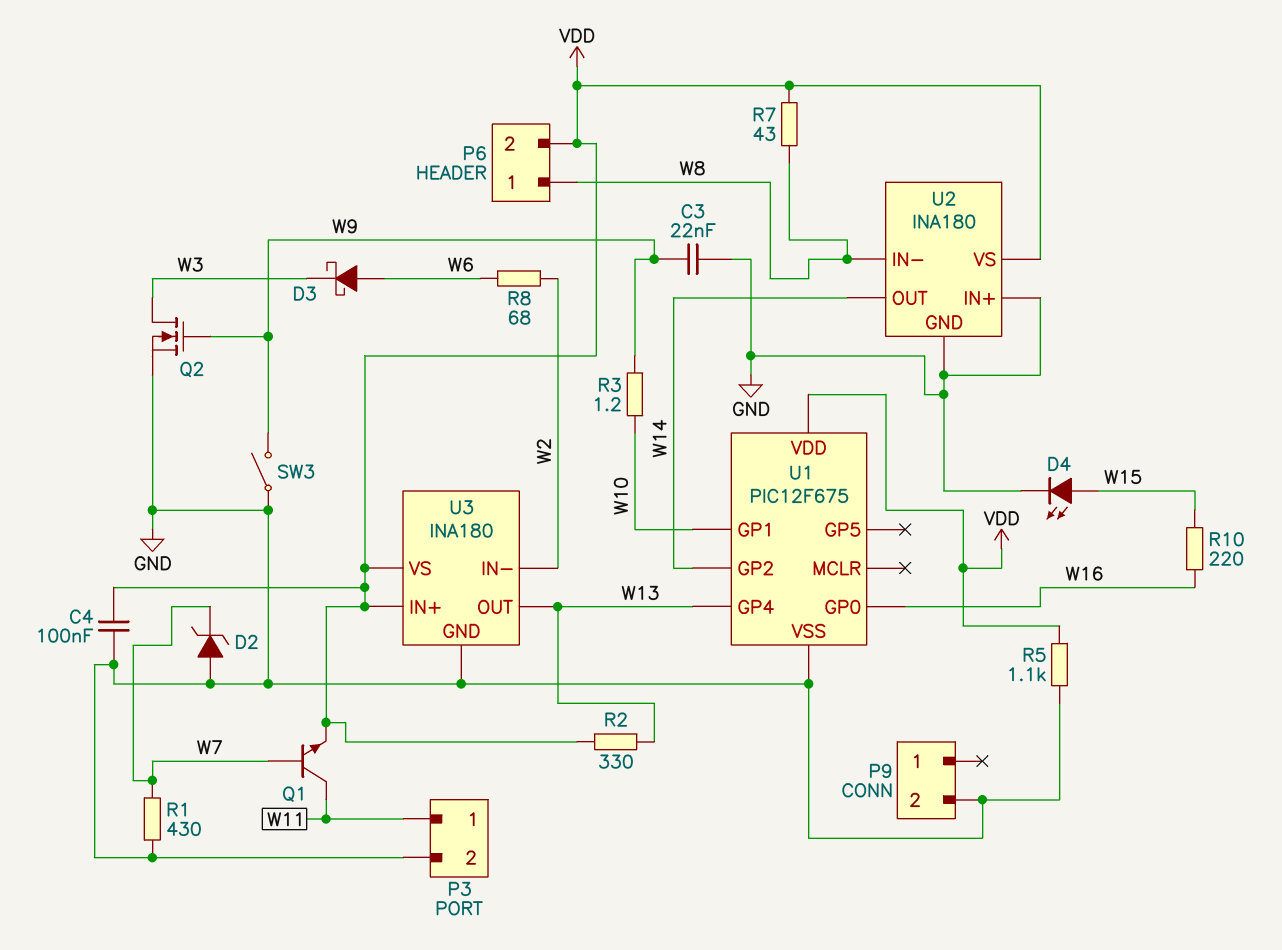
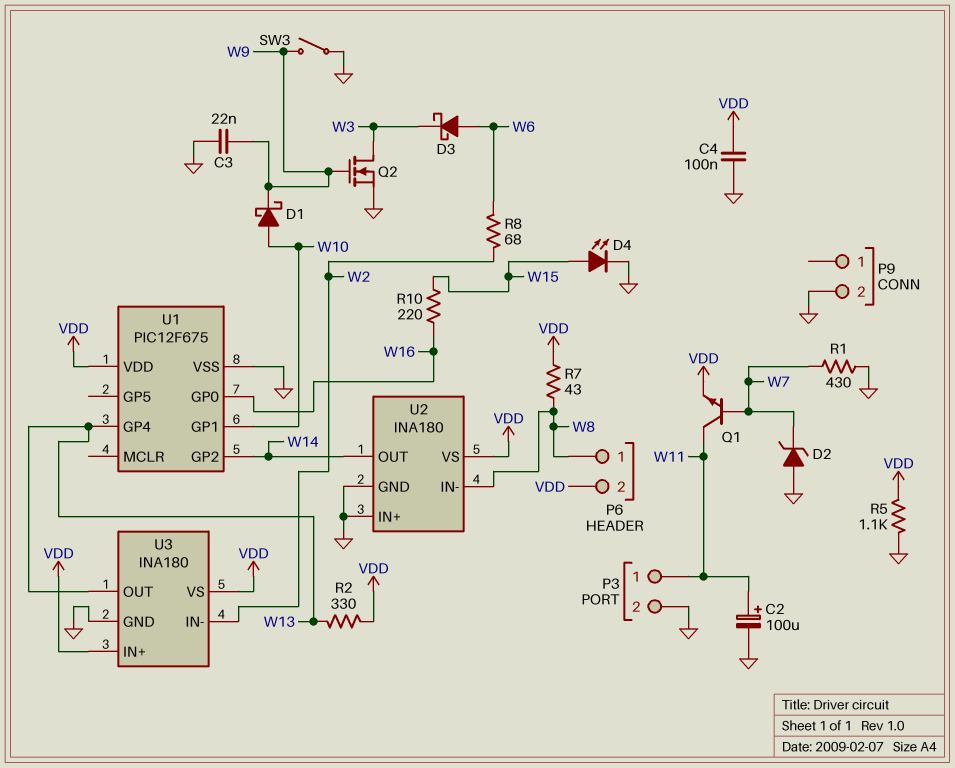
C2: none -> 100uF (plus W11, minus GND)
D1: none -> schottky (A W10, K W9)
R3: 1.2 (W9, W10) -> none

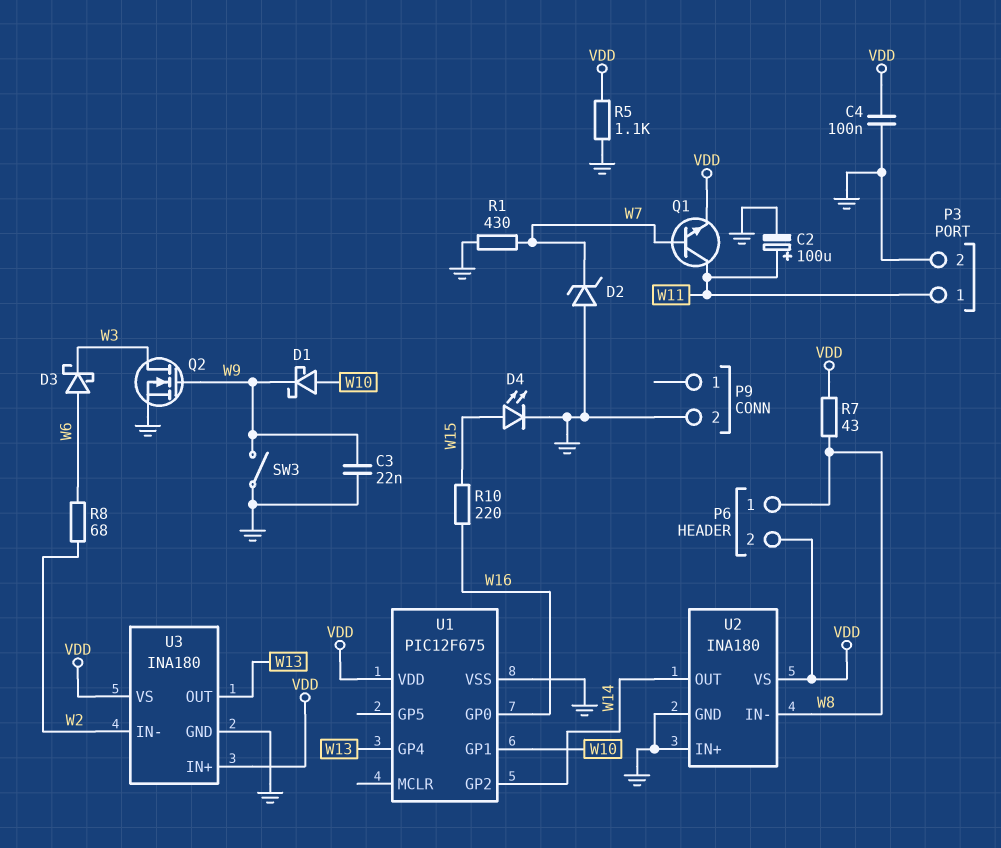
R2: 330 (VDD, W13) -> none

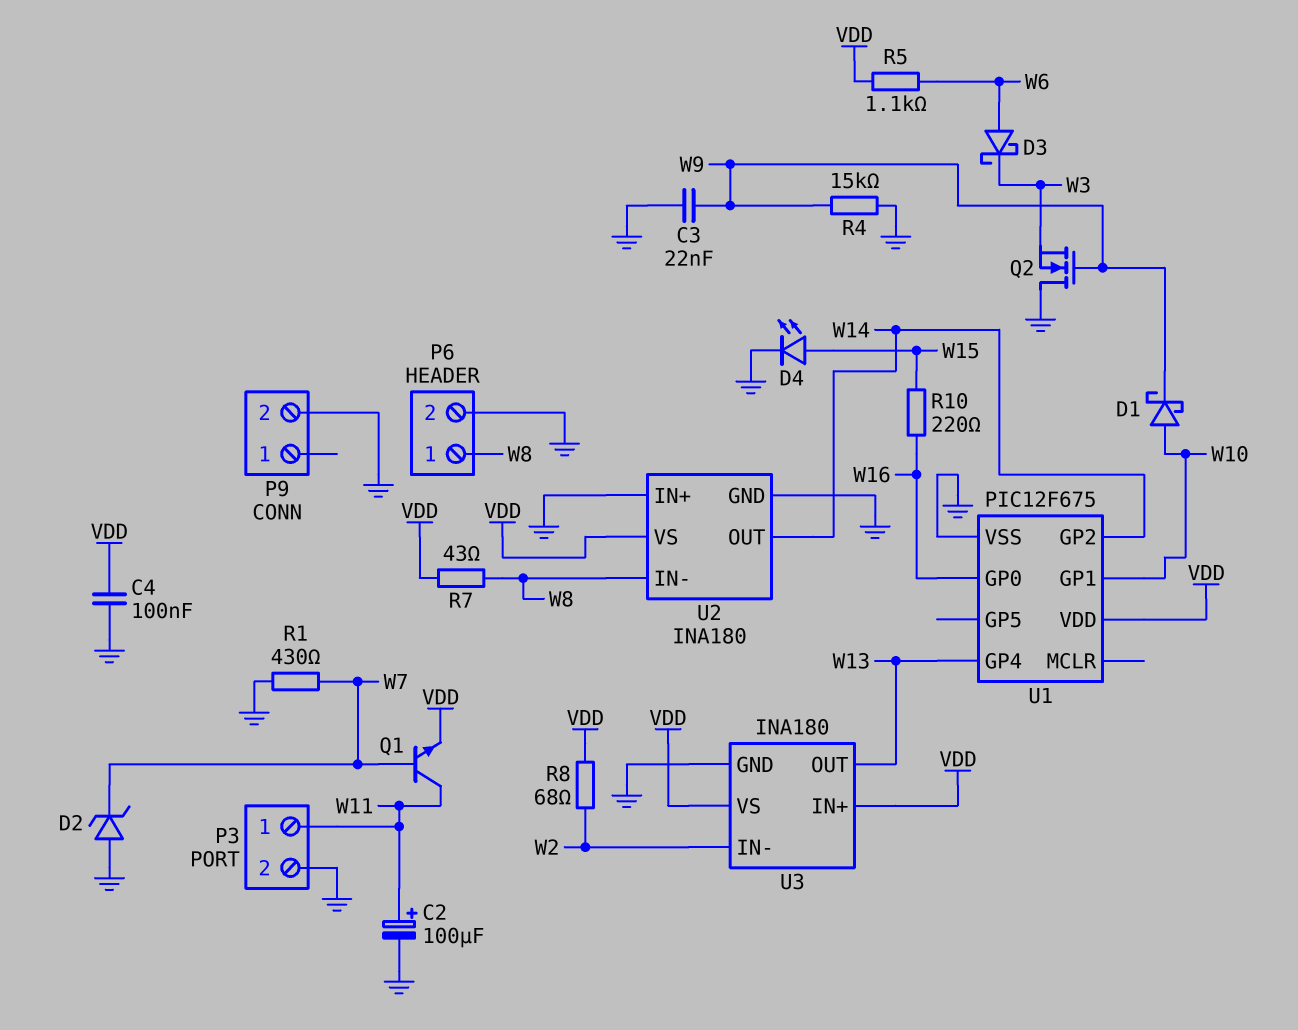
P6 pin 2: VDD -> GND
Q2: NMOS (G W9, D W3, S GND) -> NMOS (G W9, D GND, S W3)
R4: none -> 15k (GND, W9)
R5: 1.1k (GND, VDD) -> 1.1k (VDD, W6)
R8: 68 (W2, W6) -> 68 (VDD, W2)
SW3: switch (GND, W9) -> none

